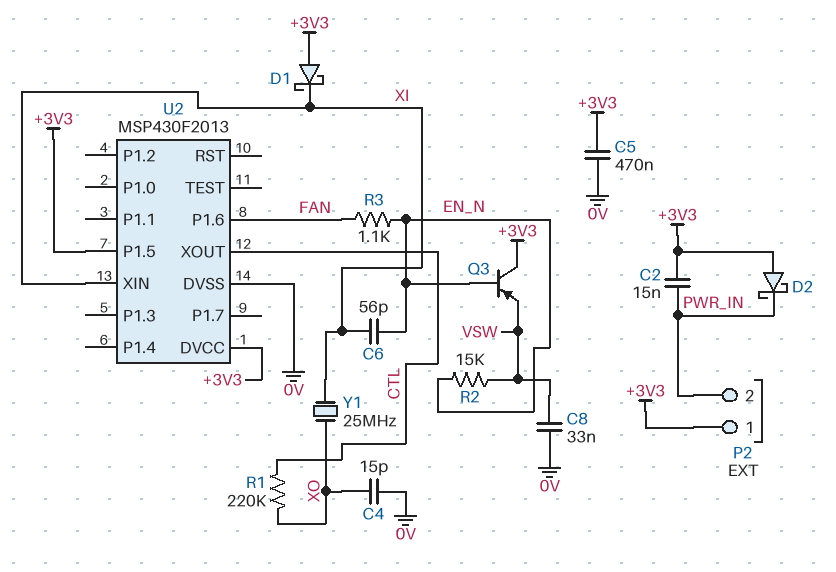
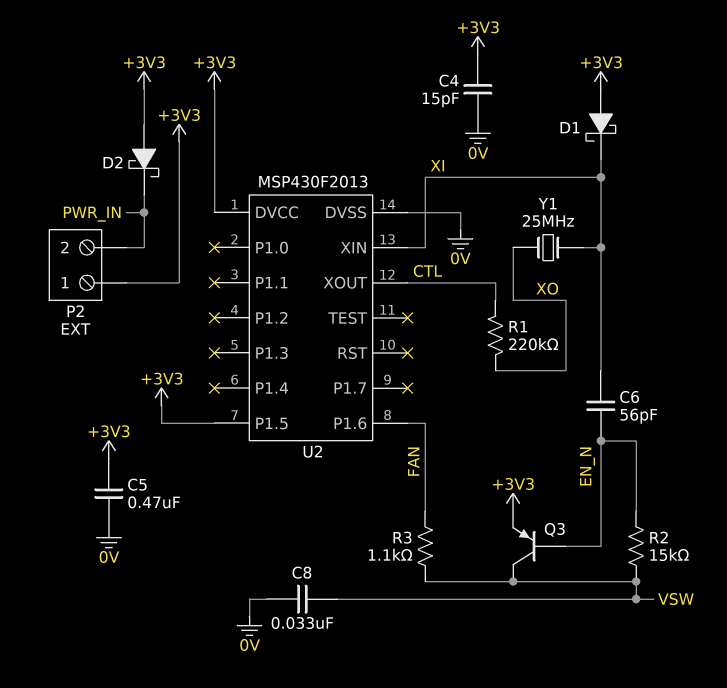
C2: 15nF (+3V3, PWR_IN) -> none
C4: 15pF (0V, XO) -> 15pF (+3V3, 0V)
Q3: PNP (B EN_N, C +3V3, E VSW) -> PNP (B EN_N, C VSW, E +3V3)
R3: 1.1k (EN_N, FAN) -> 1.1k (FAN, VSW)

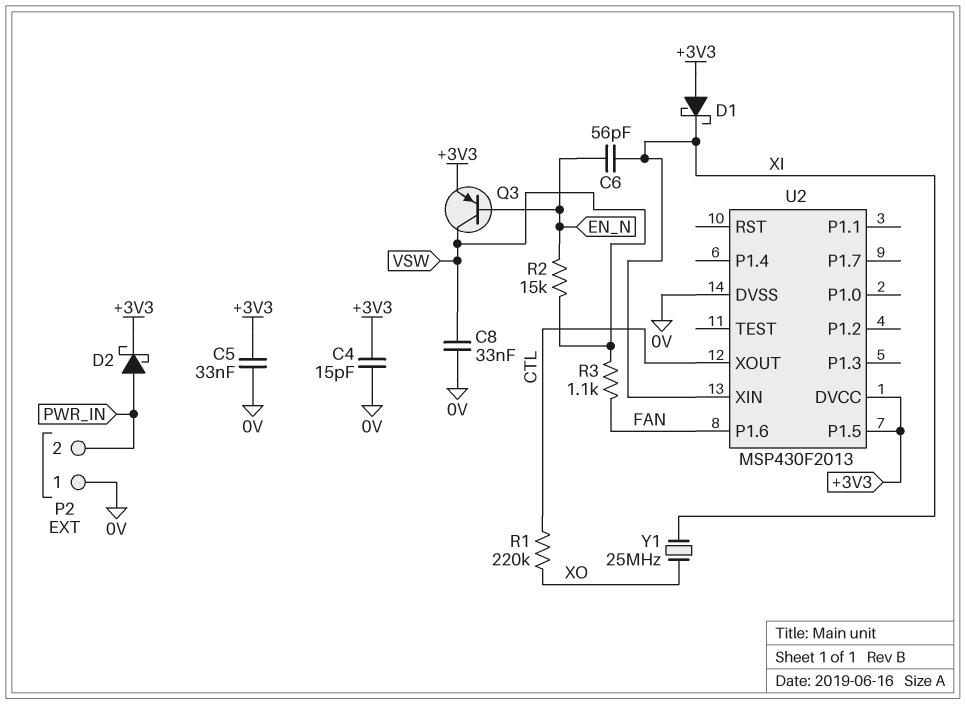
C5: 470nF (+3V3, 0V) -> 33nF (+3V3, 0V)
D2: schottky (A +3V3, K PWR_IN) -> schottky (A PWR_IN, K +3V3)
P2 pin 1: +3V3 -> 0V

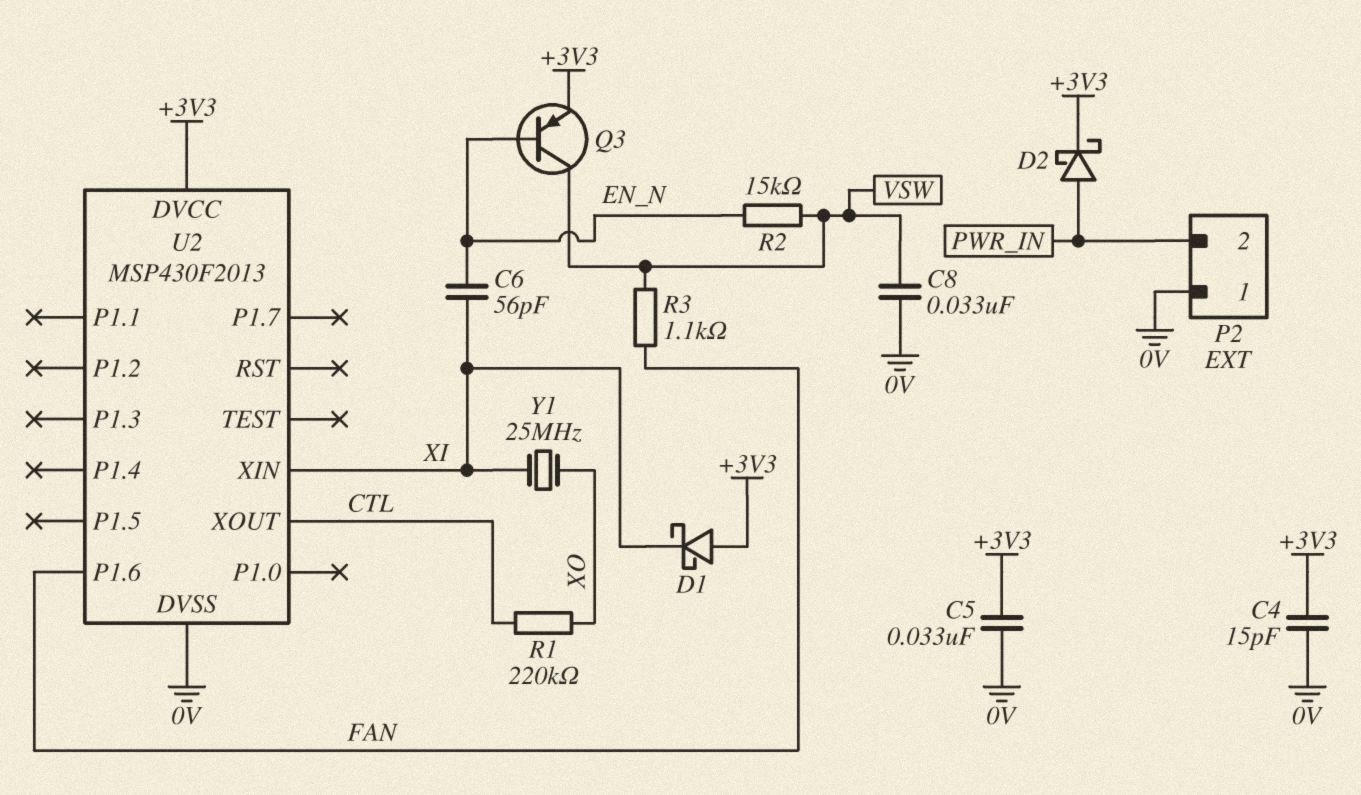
U2 pin P1.5: +3V3 -> none

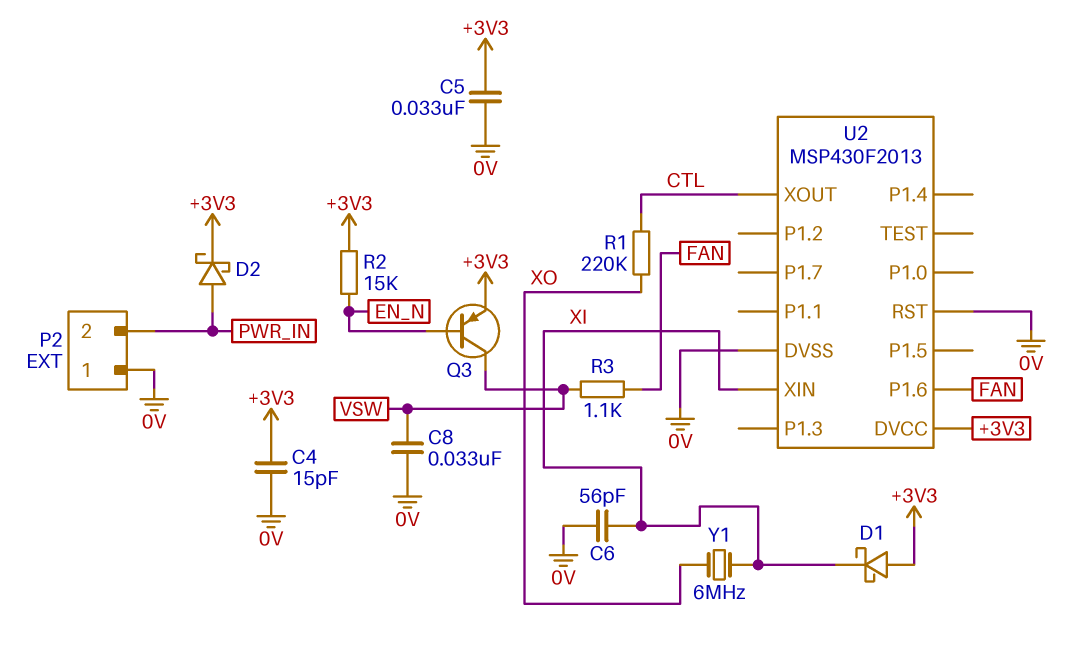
C6: 56pF (EN_N, XI) -> 56pF (0V, XI)
R2: 15k (EN_N, VSW) -> 15k (+3V3, EN_N)
U2 pin RST: none -> 0V
Y1: 25MHz (XI, XO) -> 6MHz (XI, XO)

